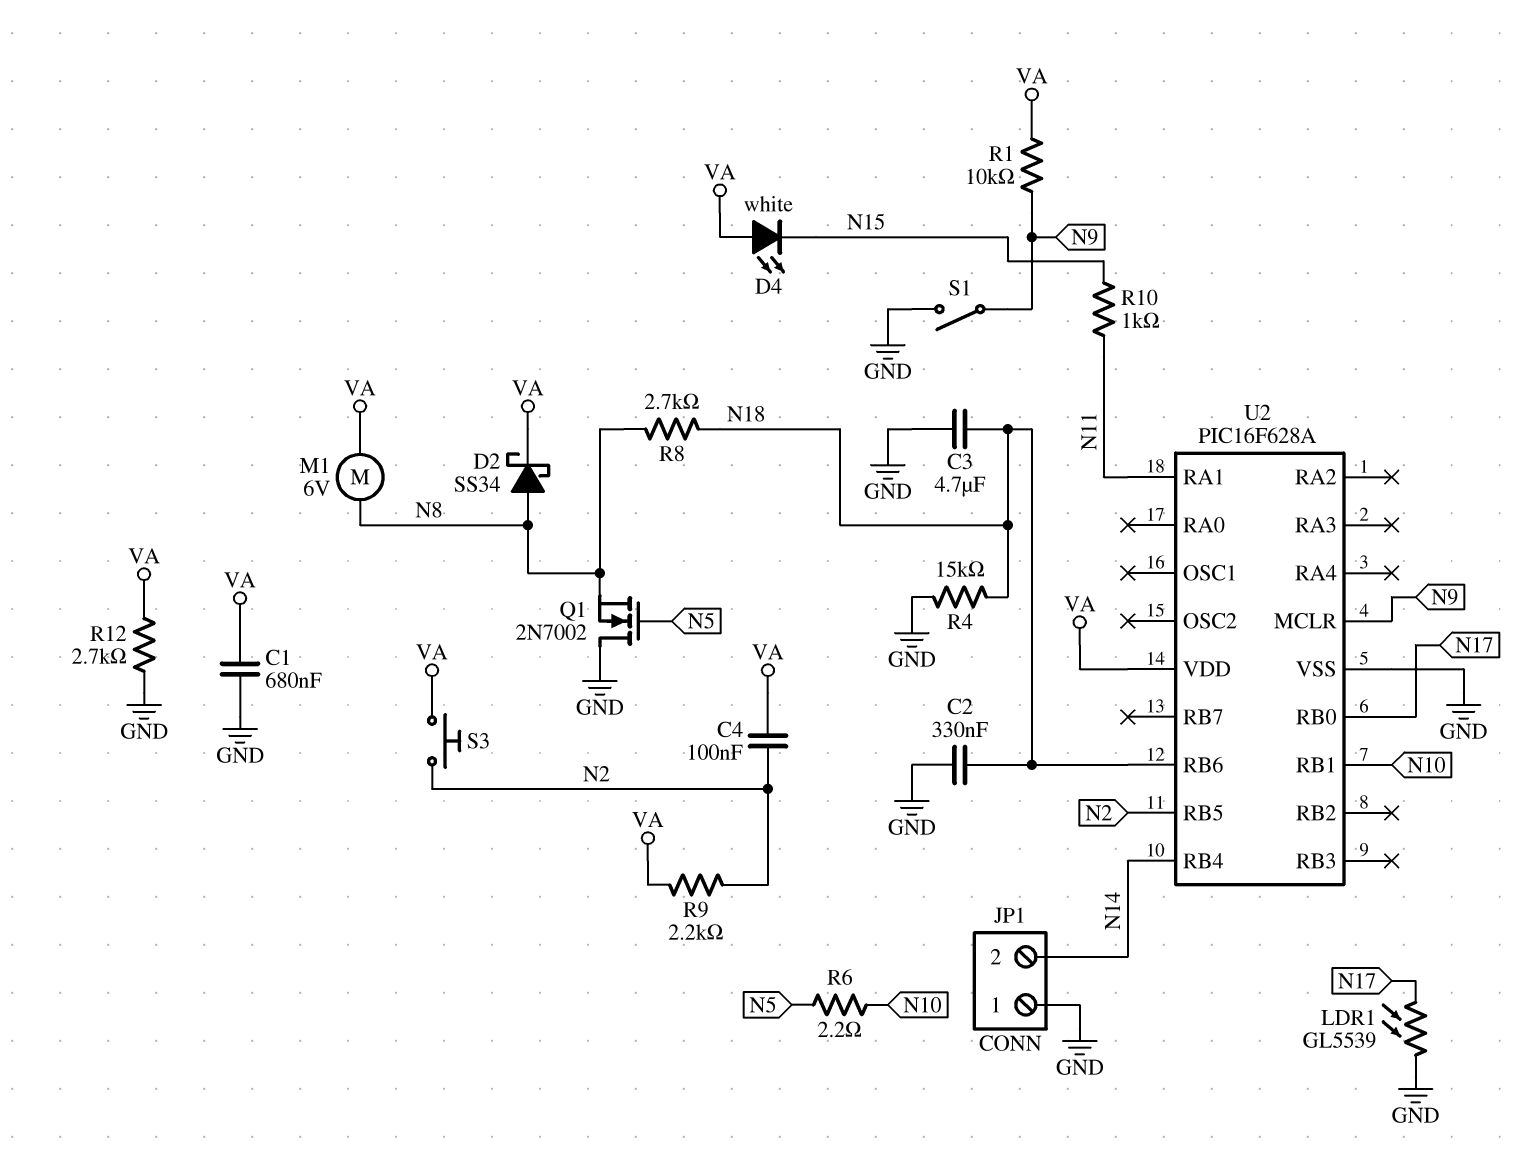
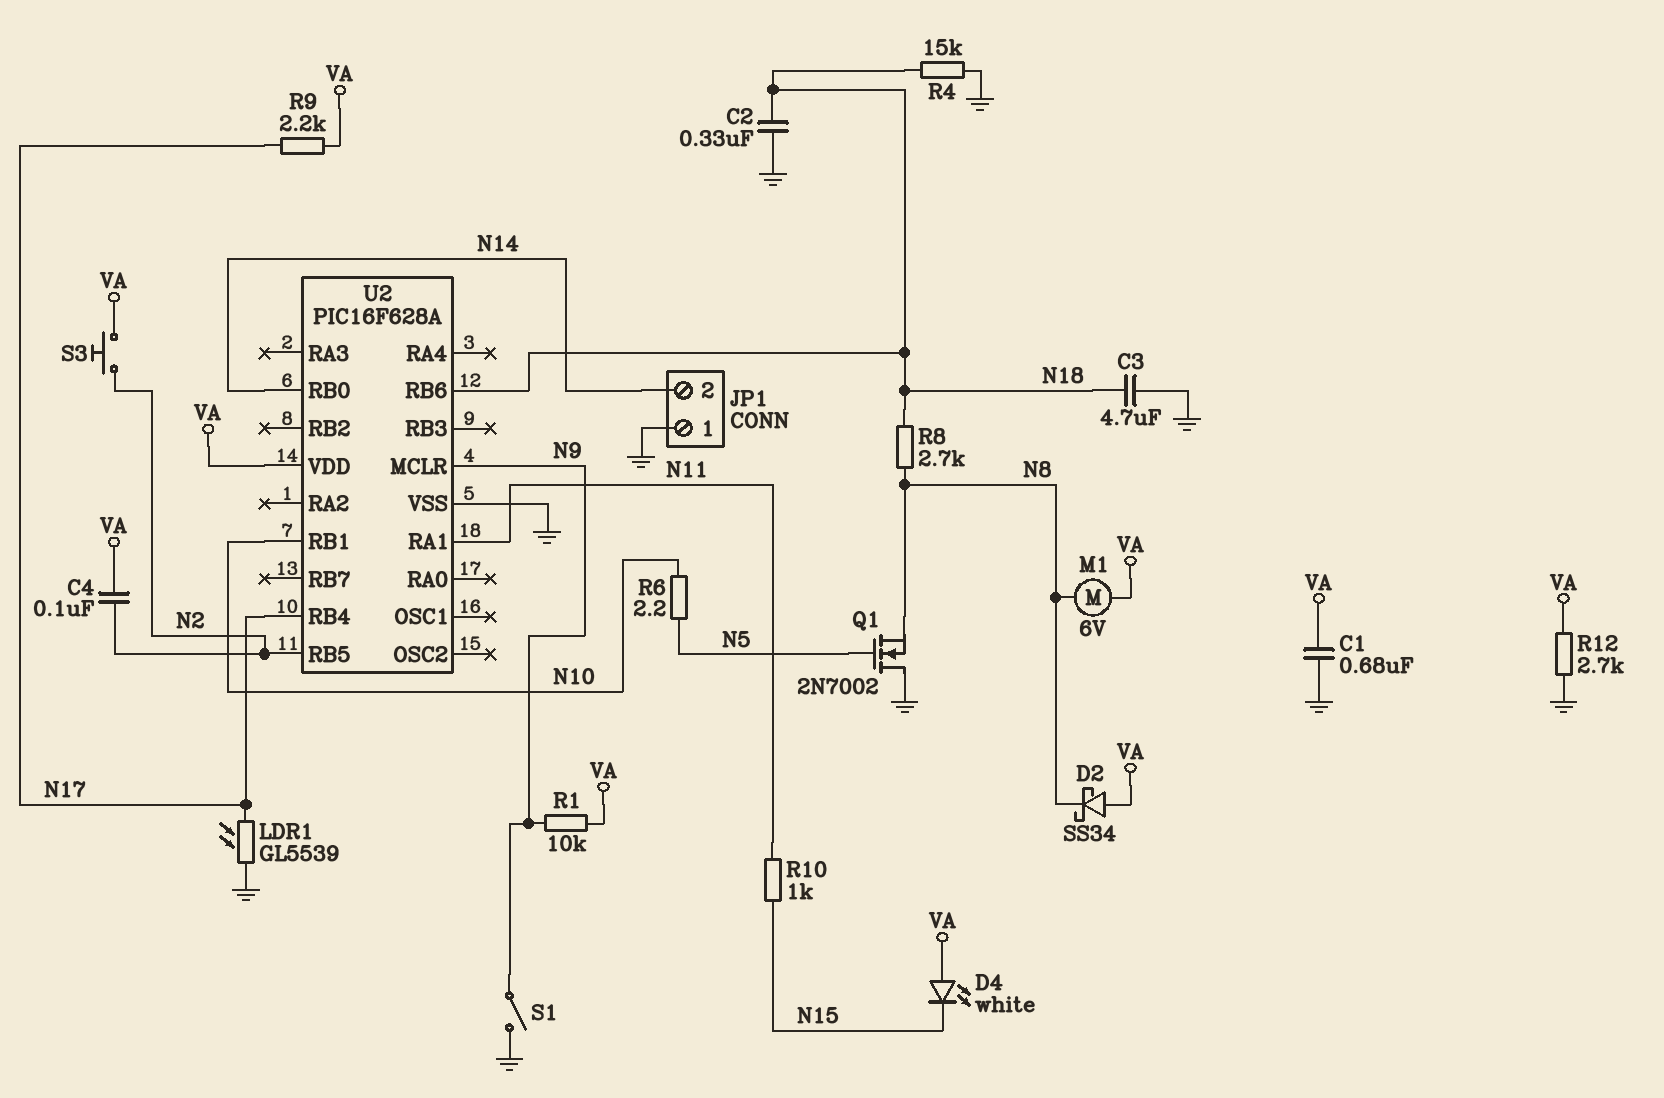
D2: schottky SS34 (A N8, K VA) -> schottky SS34 (A VA, K N8)
R9: 2.2k (N2, VA) -> 2.2k (N17, VA)
U2 pin RB0: N17 -> N14
U2 pin RB4: N14 -> N17

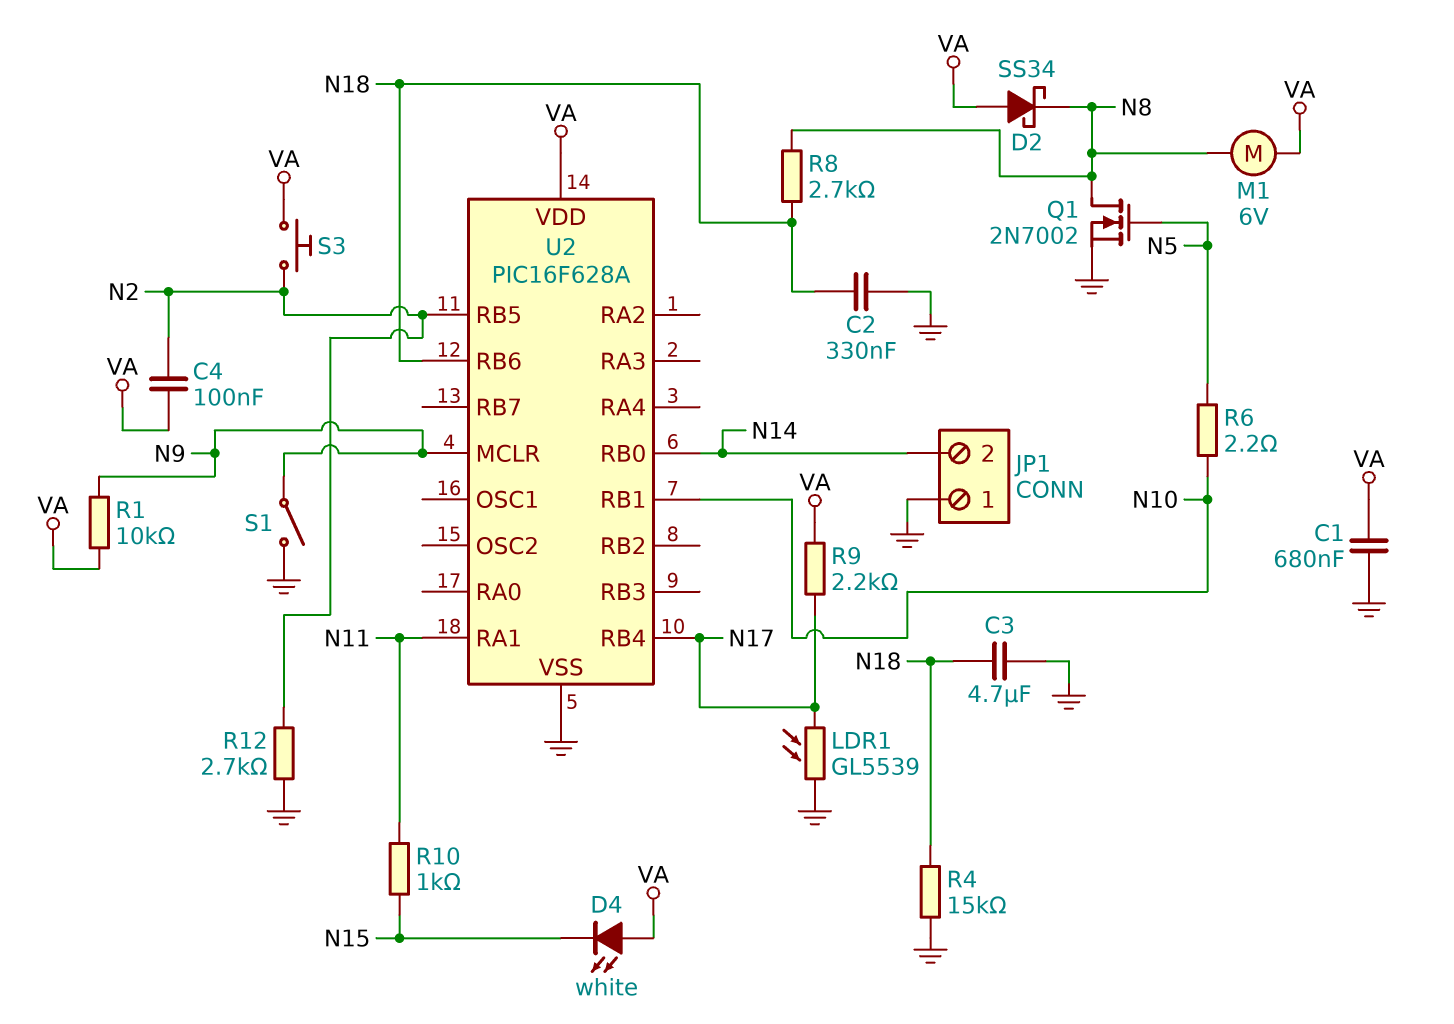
Q1: NMOS 2N7002 (G N5, D GND, S N8) -> NMOS 2N7002 (G N5, D N8, S GND)
R12: 2.7k (GND, VA) -> 2.7k (GND, N2)

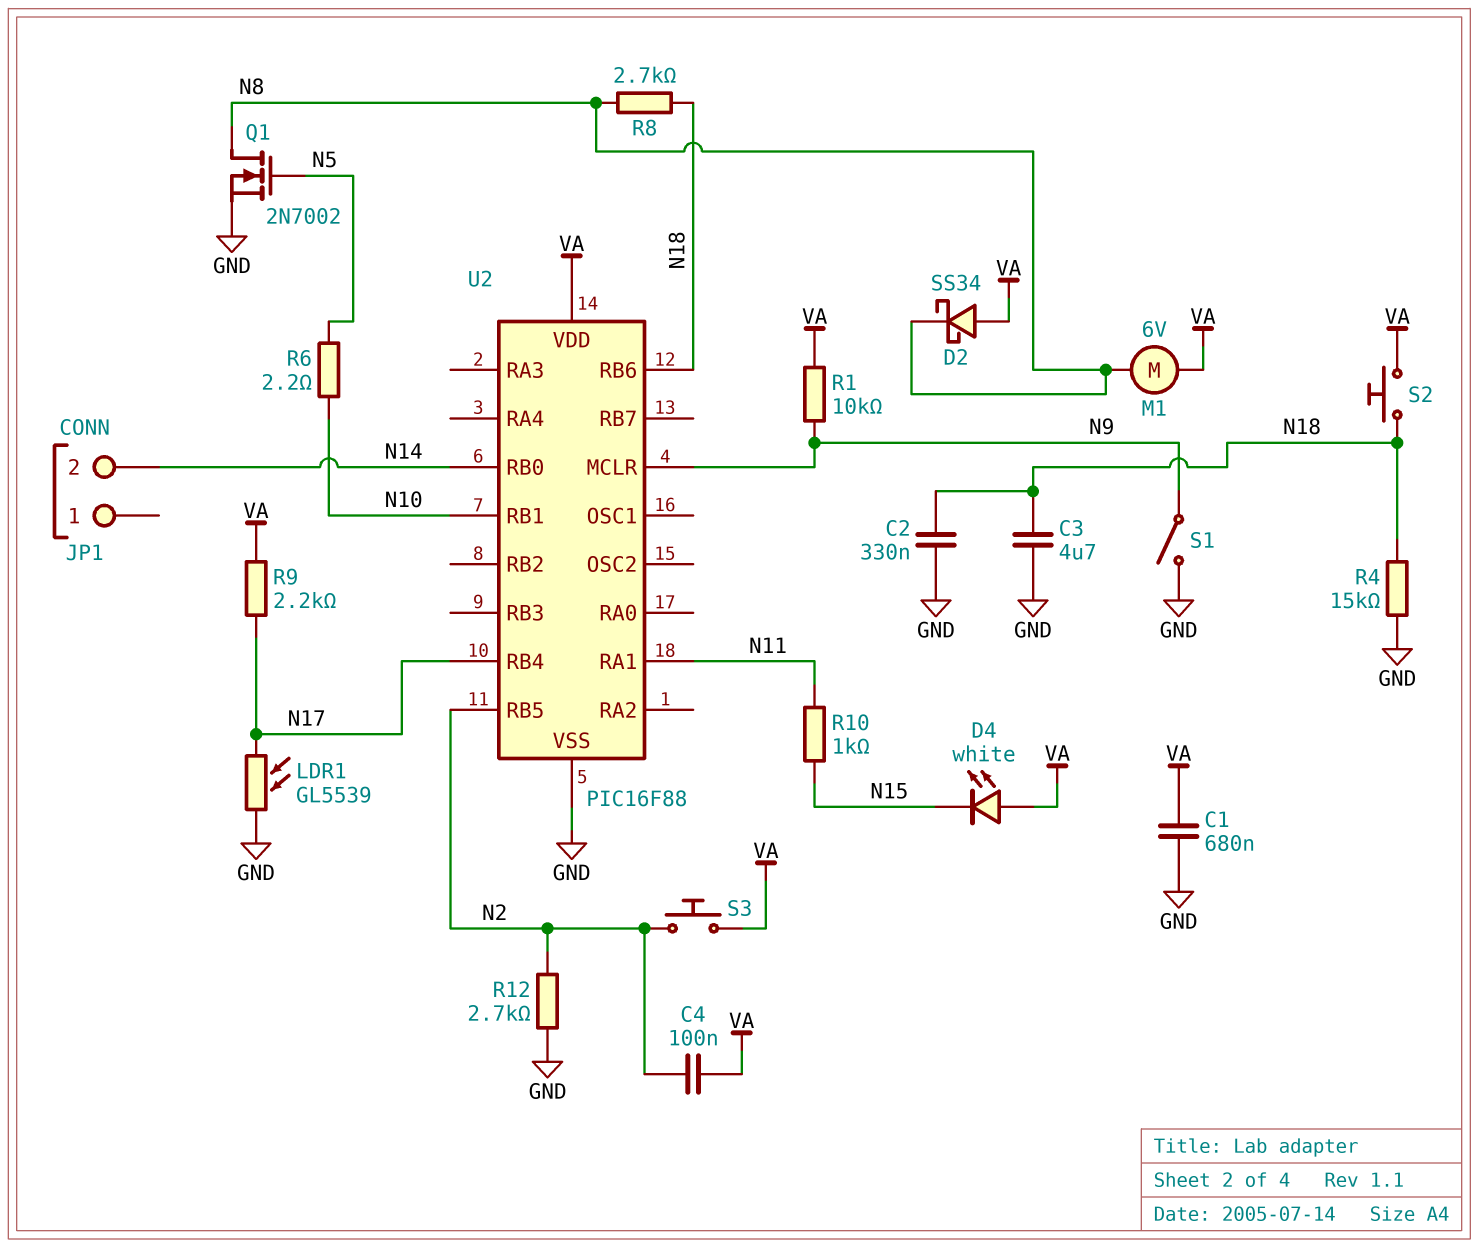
JP1 pin 1: GND -> none
S2: none -> button (N18, VA)
U2: PIC16F628A -> PIC16F88

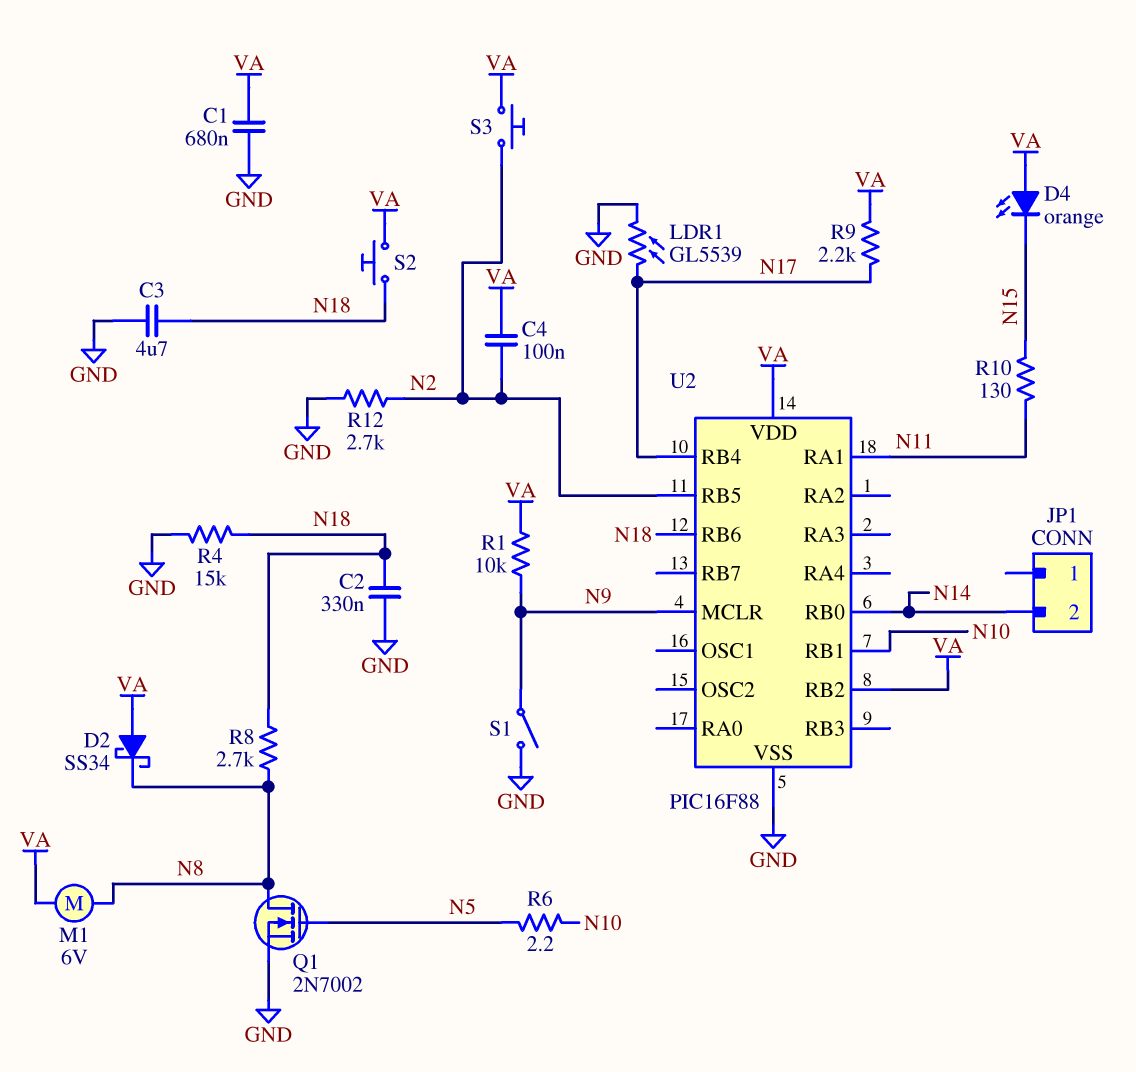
D4: LED white (A VA, K N15) -> LED orange (A VA, K N15)
R10: 1k (N11, N15) -> 130 (N11, N15)
U2 pin RB2: none -> VA

